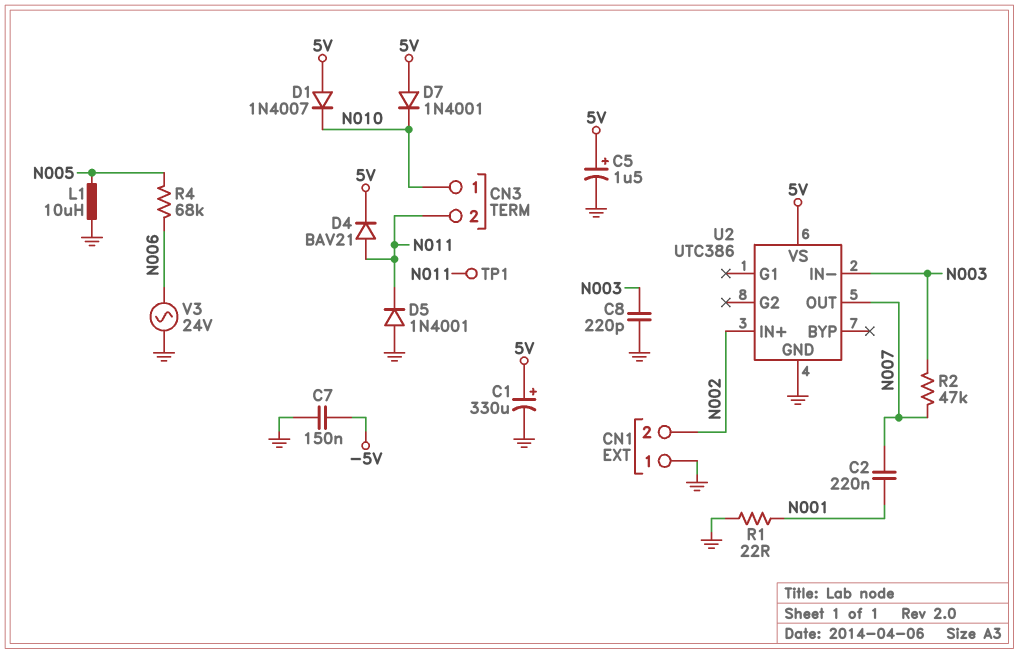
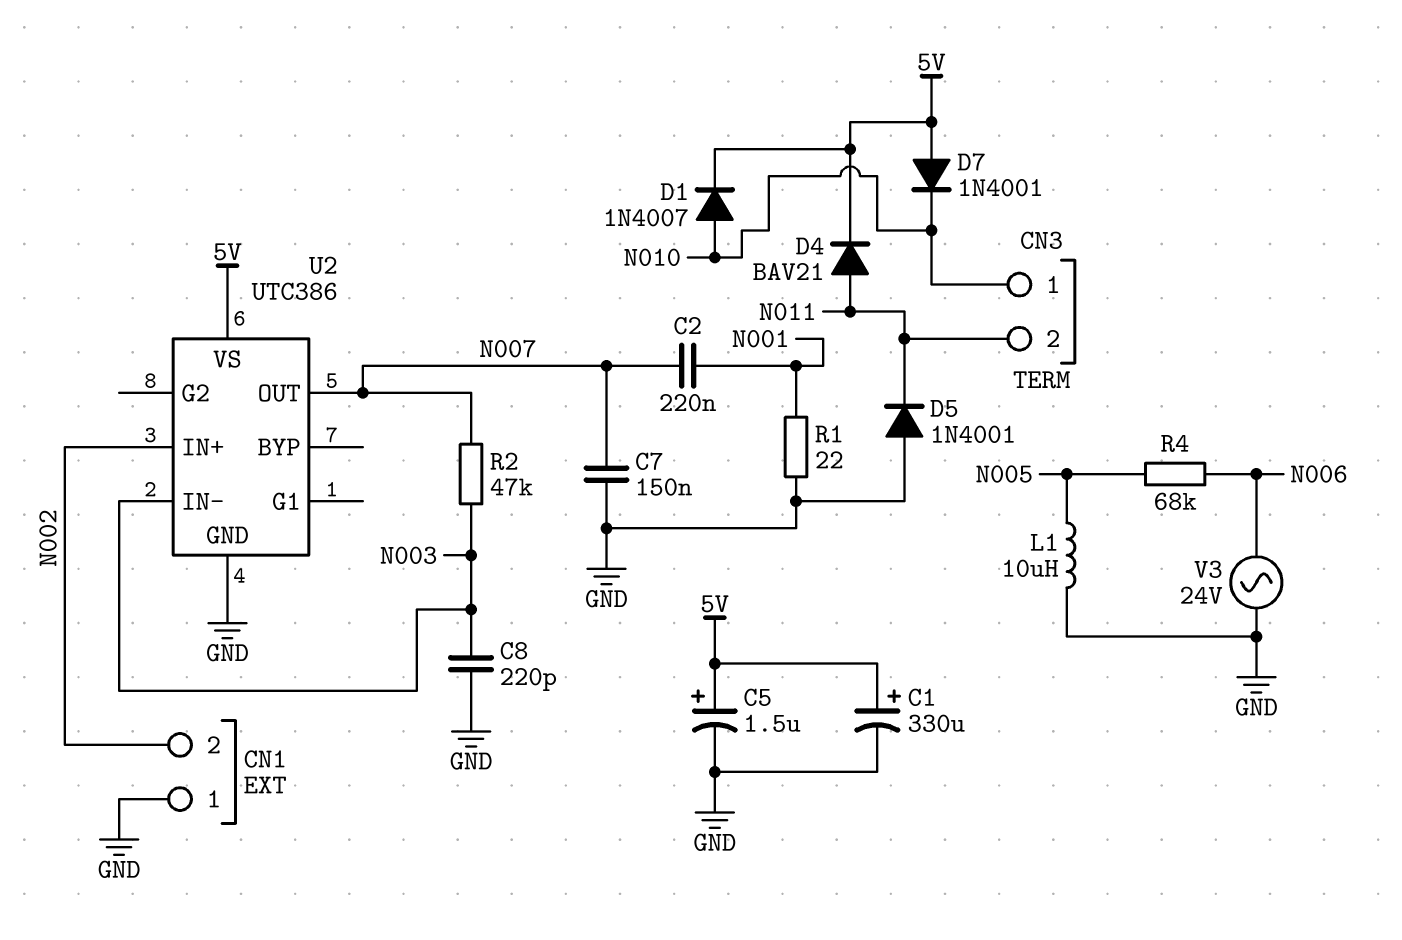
C7: 150nF (-5V, GND) -> 150nF (GND, N007)
D1: diode 1N4007 (A 5V, K N010) -> diode 1N4007 (A N010, K 5V)
TP1: test point (N011) -> none

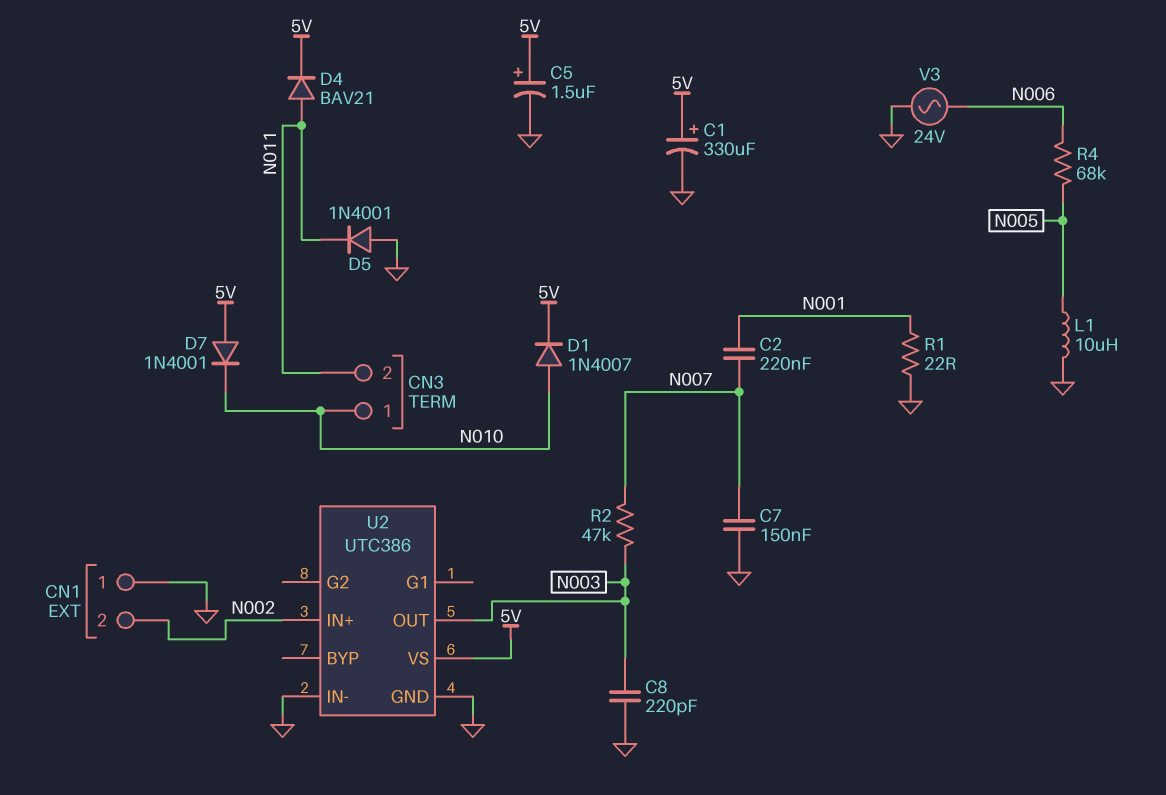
U2 pin IN-: N003 -> GND
U2 pin OUT: N007 -> N003

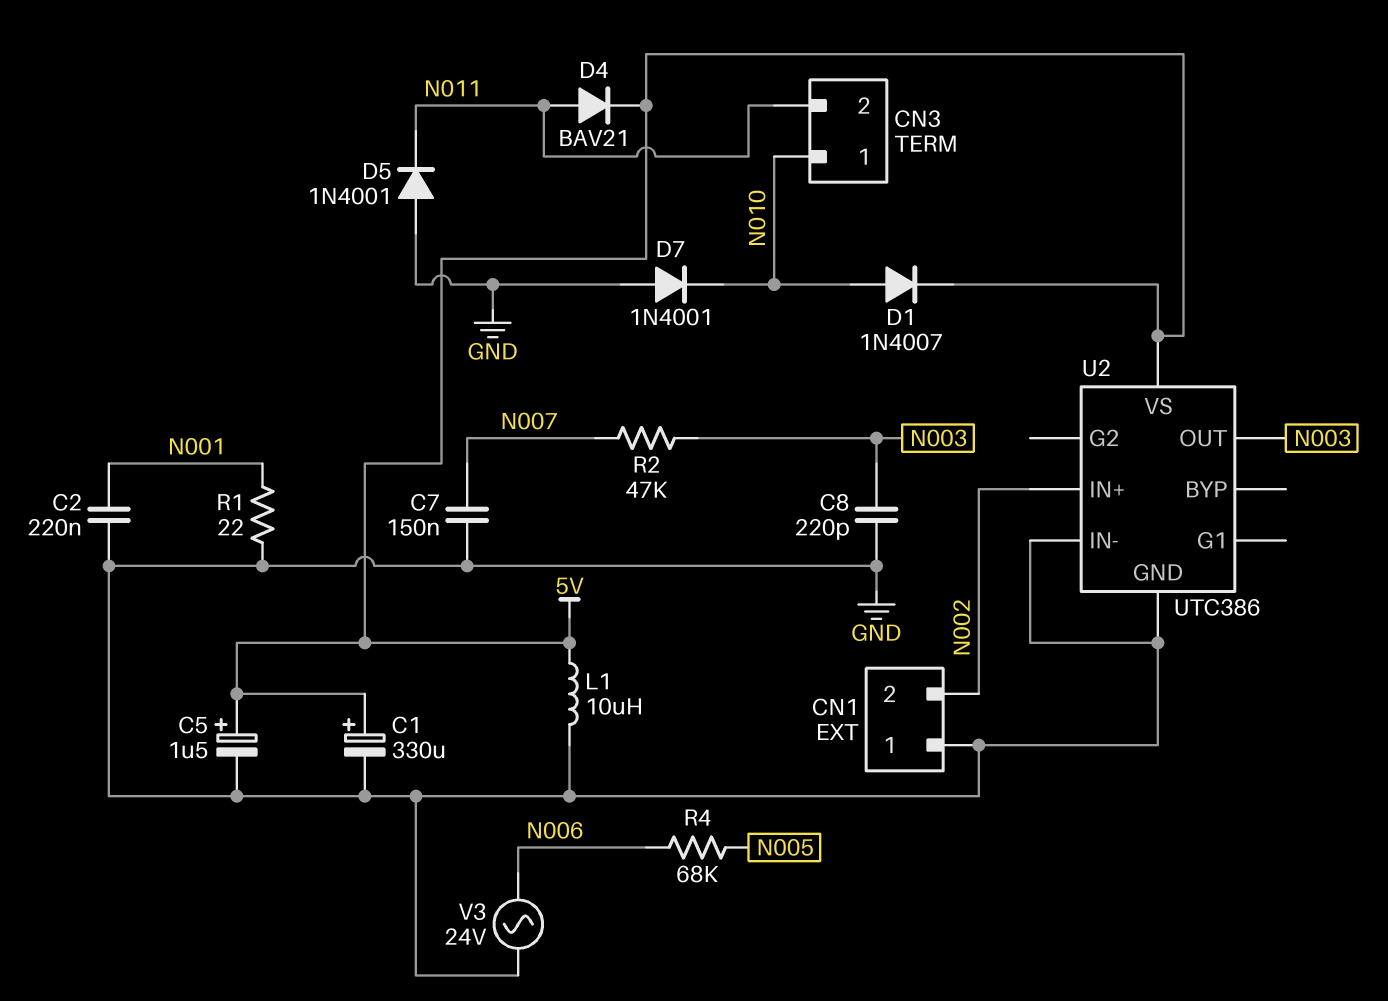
C2: 220nF (N001, N007) -> 220nF (GND, N001)
D7: diode 1N4001 (A 5V, K N010) -> diode 1N4001 (A GND, K N010)
L1: 10uH (GND, N005) -> 10uH (5V, GND)

